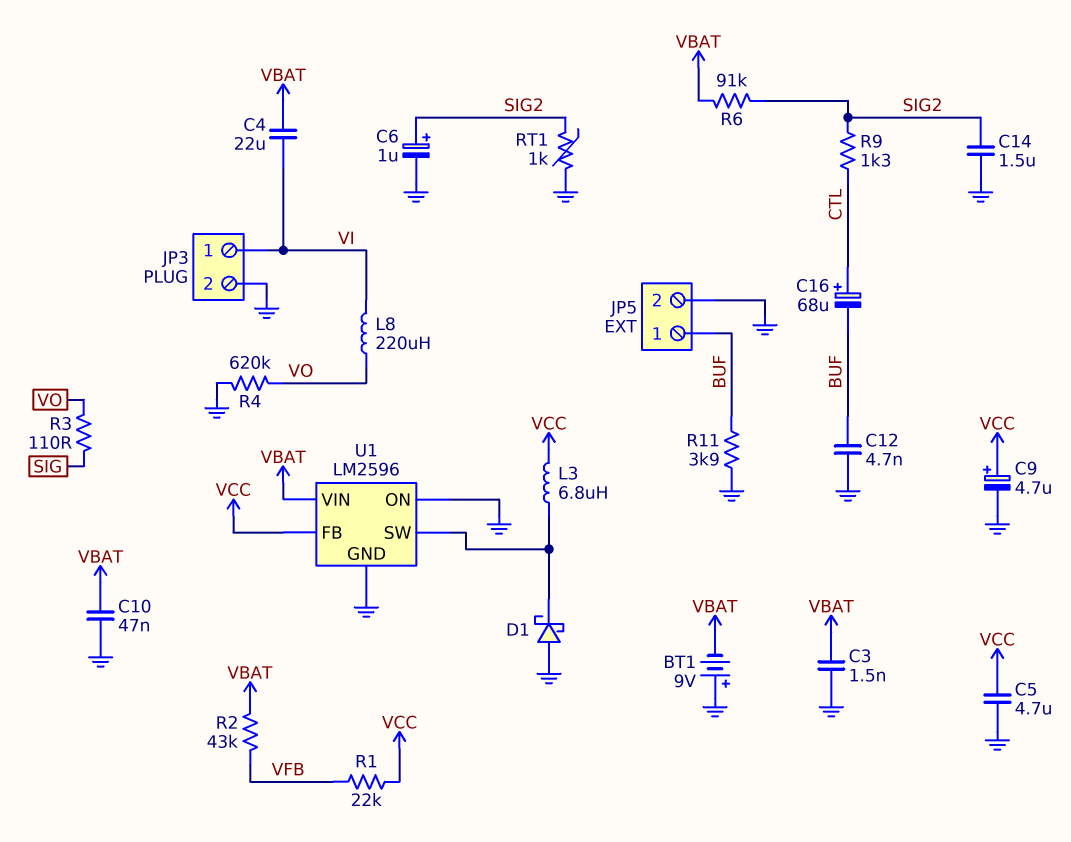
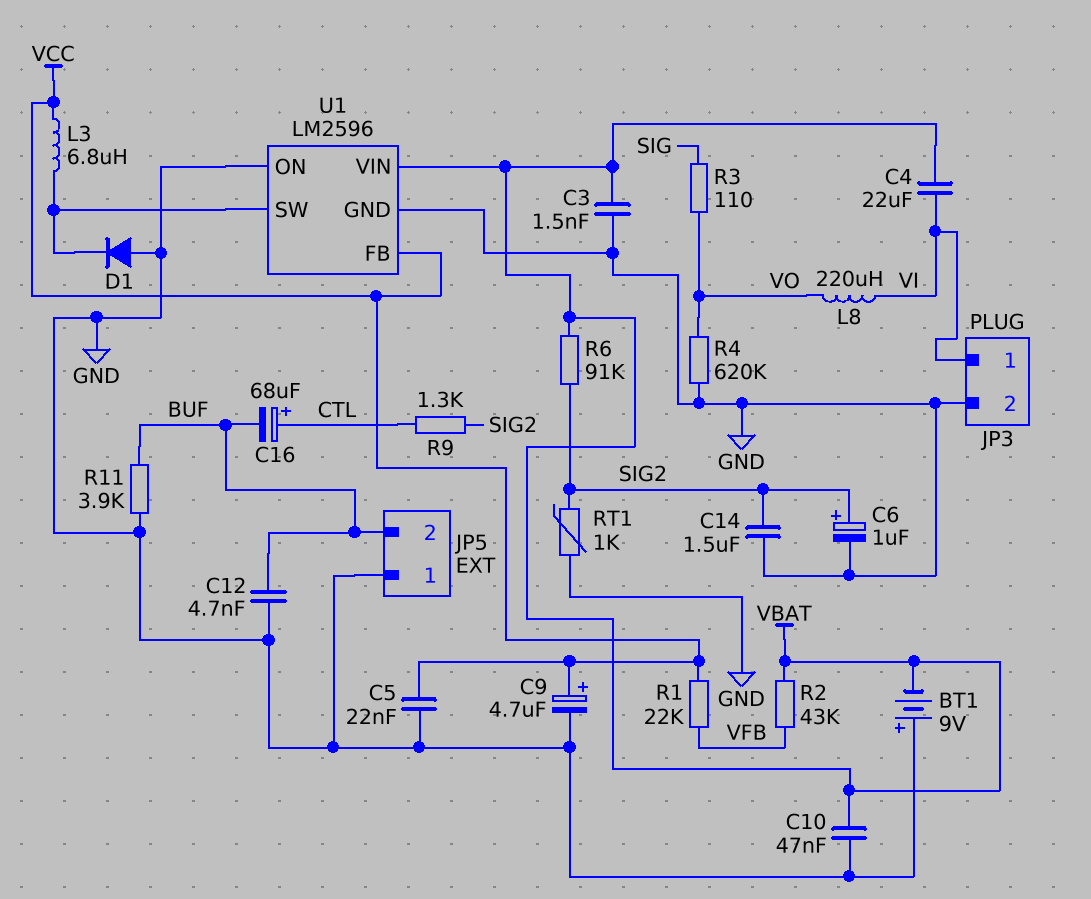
C5: 4.7uF (GND, VCC) -> 22nF (GND, VCC)
D1: schottky (A GND, K U1/SW) -> diode (A GND, K U1/SW)
JP5 pin 1: BUF -> GND
JP5 pin 2: GND -> BUF

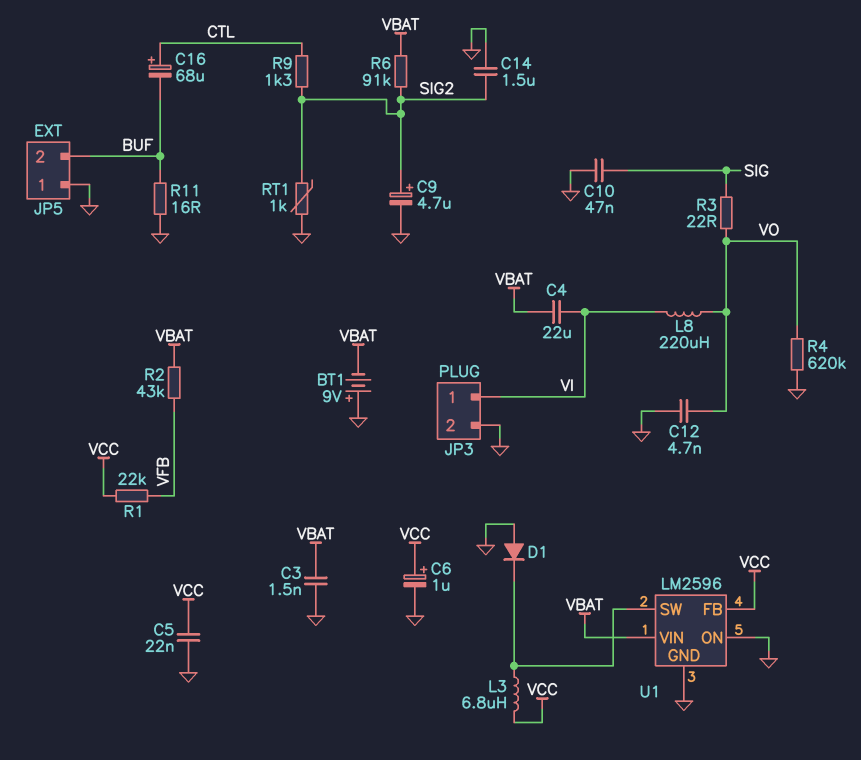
C6: 1uF (plus SIG2, minus GND) -> 1uF (plus VCC, minus GND)
C9: 4.7uF (plus VCC, minus GND) -> 4.7uF (plus SIG2, minus GND)
C10: 47nF (GND, VBAT) -> 47nF (GND, SIG)
C12: 4.7nF (BUF, GND) -> 4.7nF (GND, VO)
R3: 110 (SIG, VO) -> 22 (SIG, VO)
R11: 3.9k (BUF, GND) -> 16 (BUF, GND)

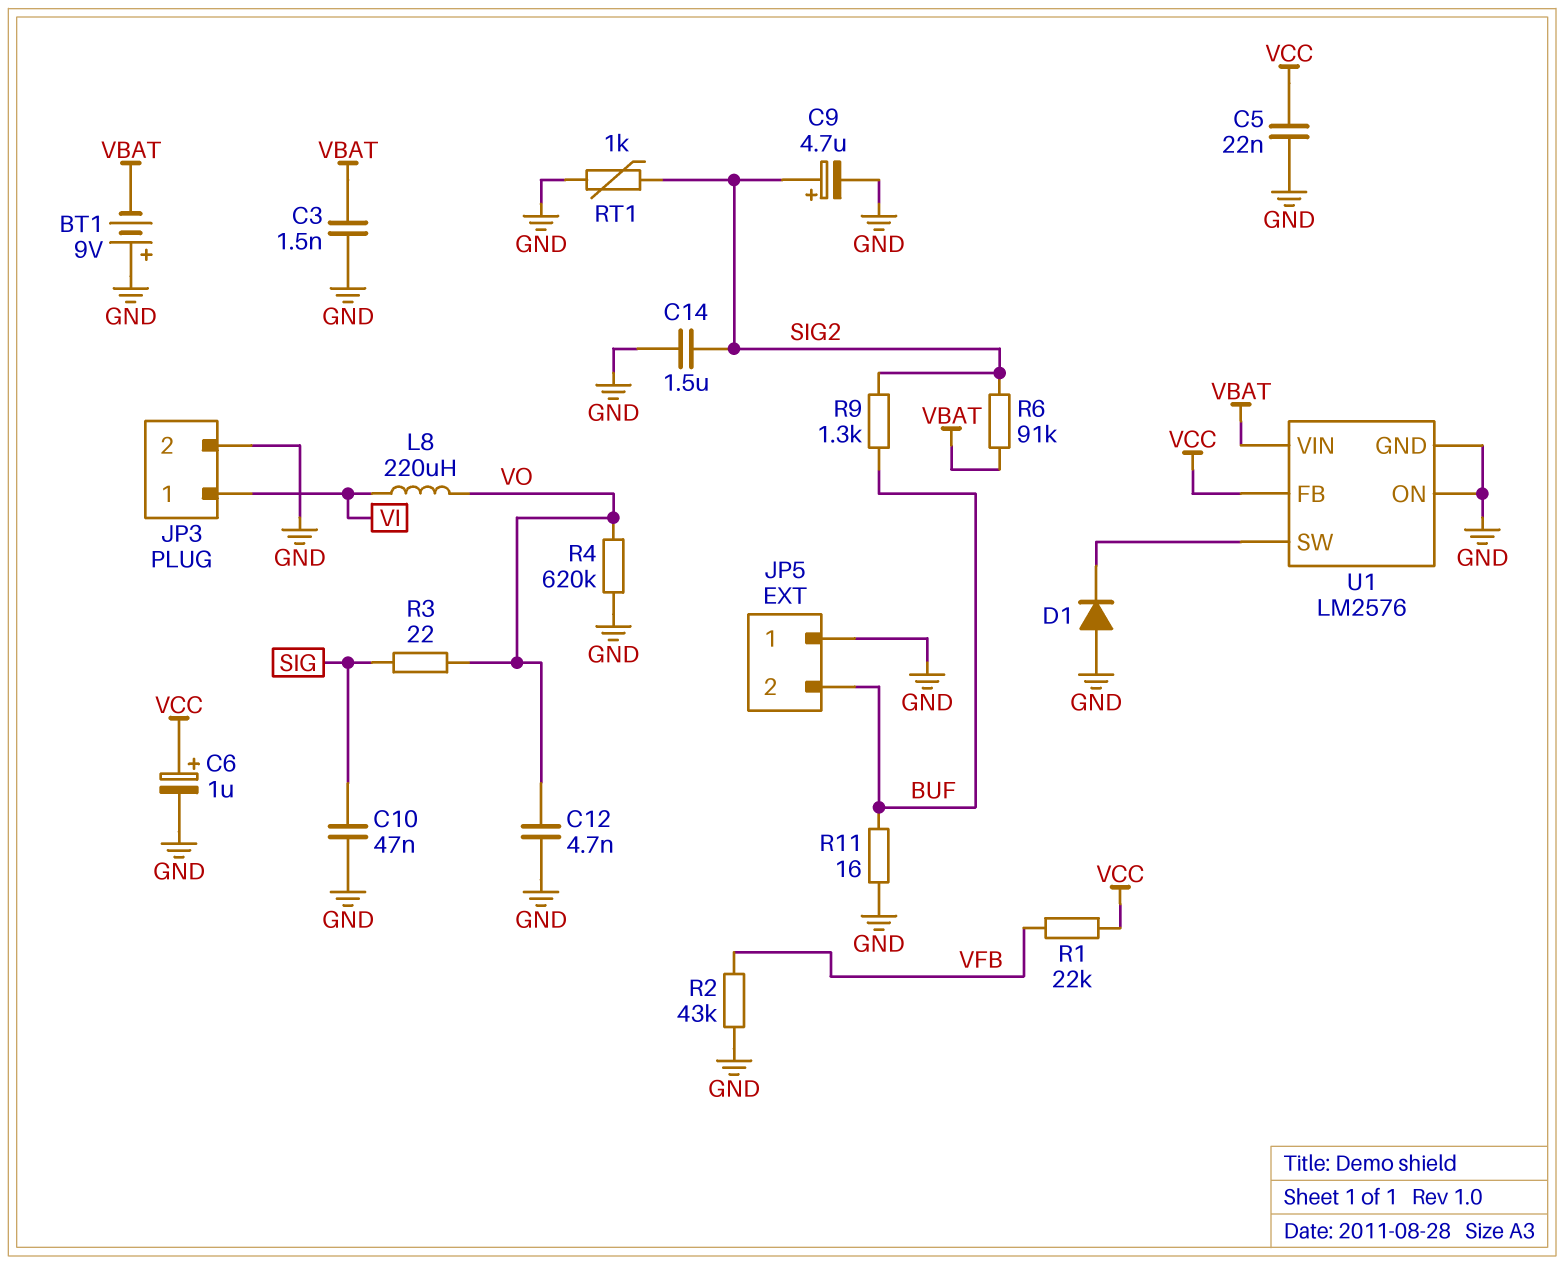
C4: 22uF (VBAT, VI) -> none
C16: 68uF (plus CTL, minus BUF) -> none
L3: 6.8uH (U1/SW, VCC) -> none
R2: 43k (VBAT, VFB) -> 43k (GND, VFB)
R9: 1.3k (CTL, SIG2) -> 1.3k (BUF, SIG2)
U1: LM2596 -> LM2576

